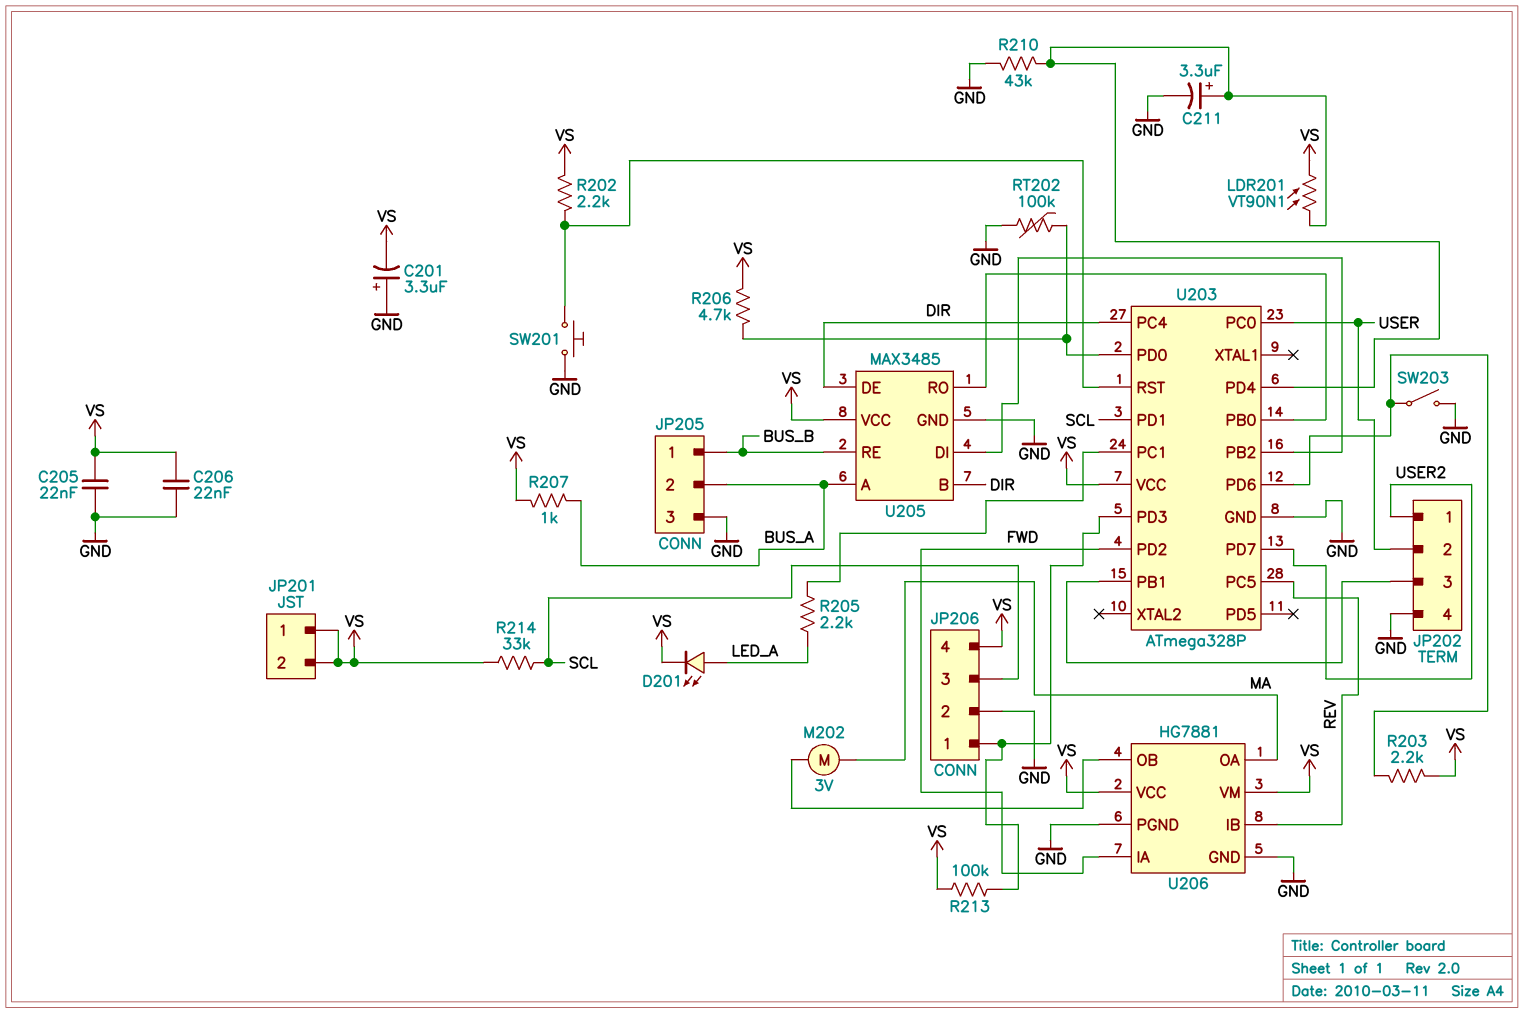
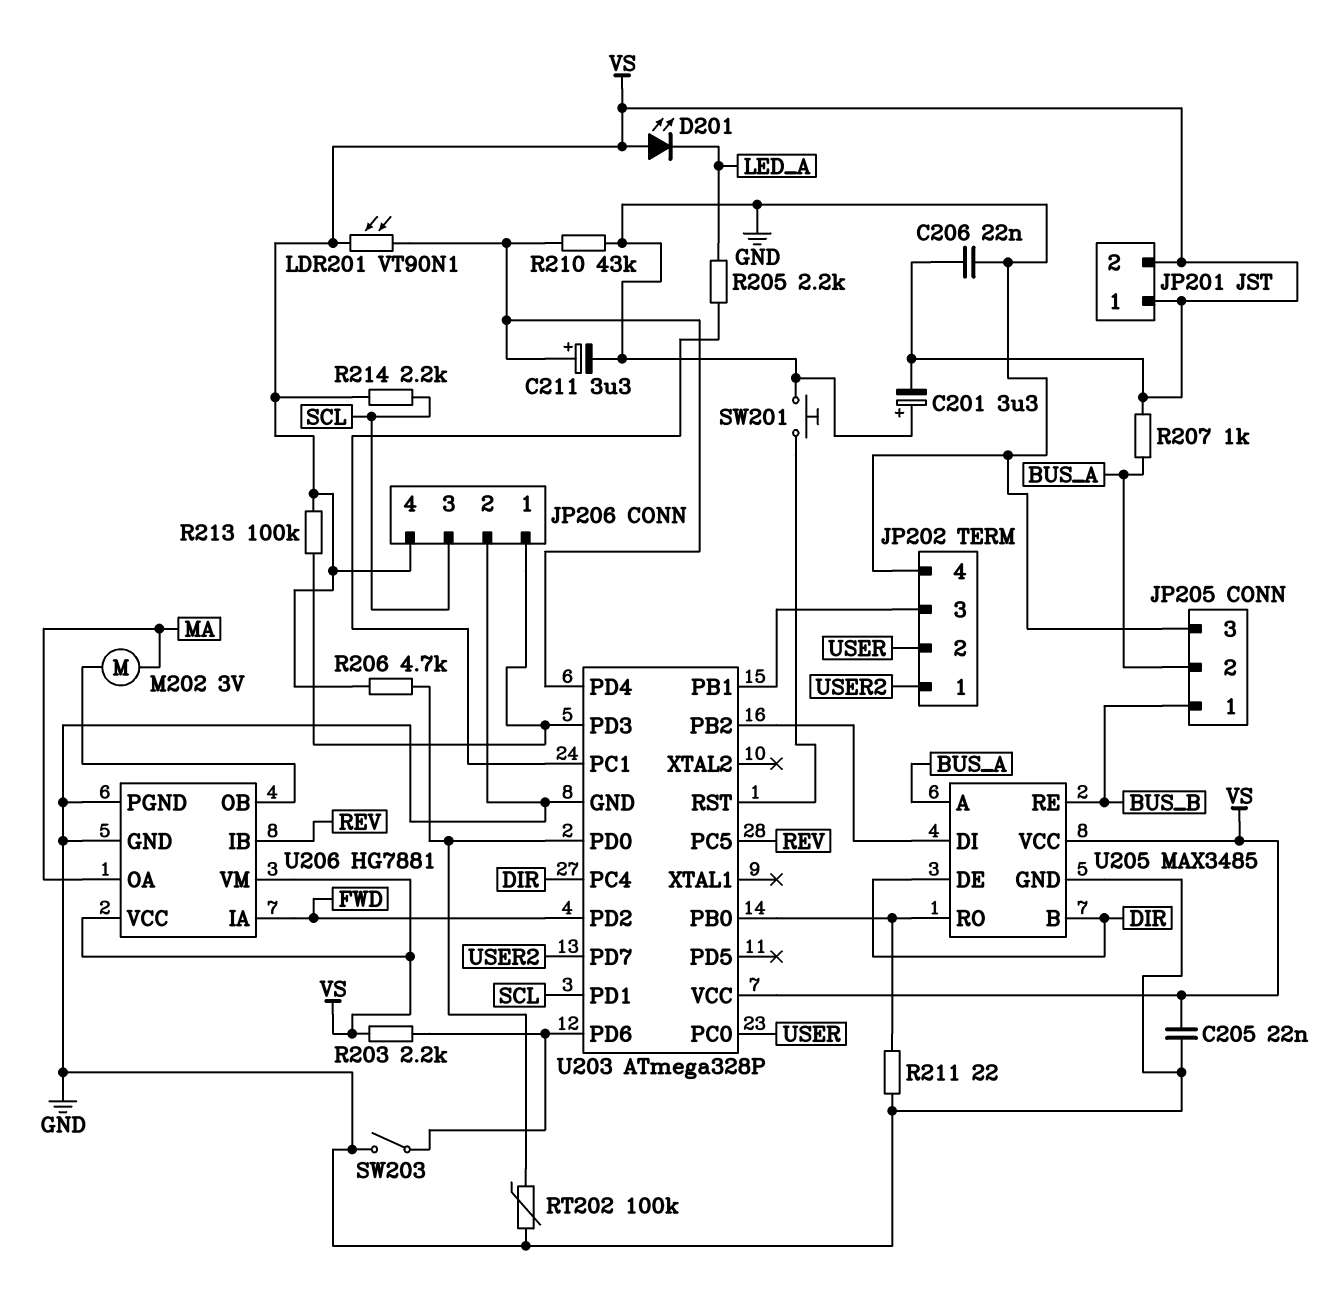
D201: LED (A LED_A, K VS) -> LED (A VS, K LED_A)
R202: 2.2k (U203/RST, VS) -> none
R211: none -> 22 (GND, U203/PB0)
R214: 33k (SCL, VS) -> 2.2k (SCL, VS)

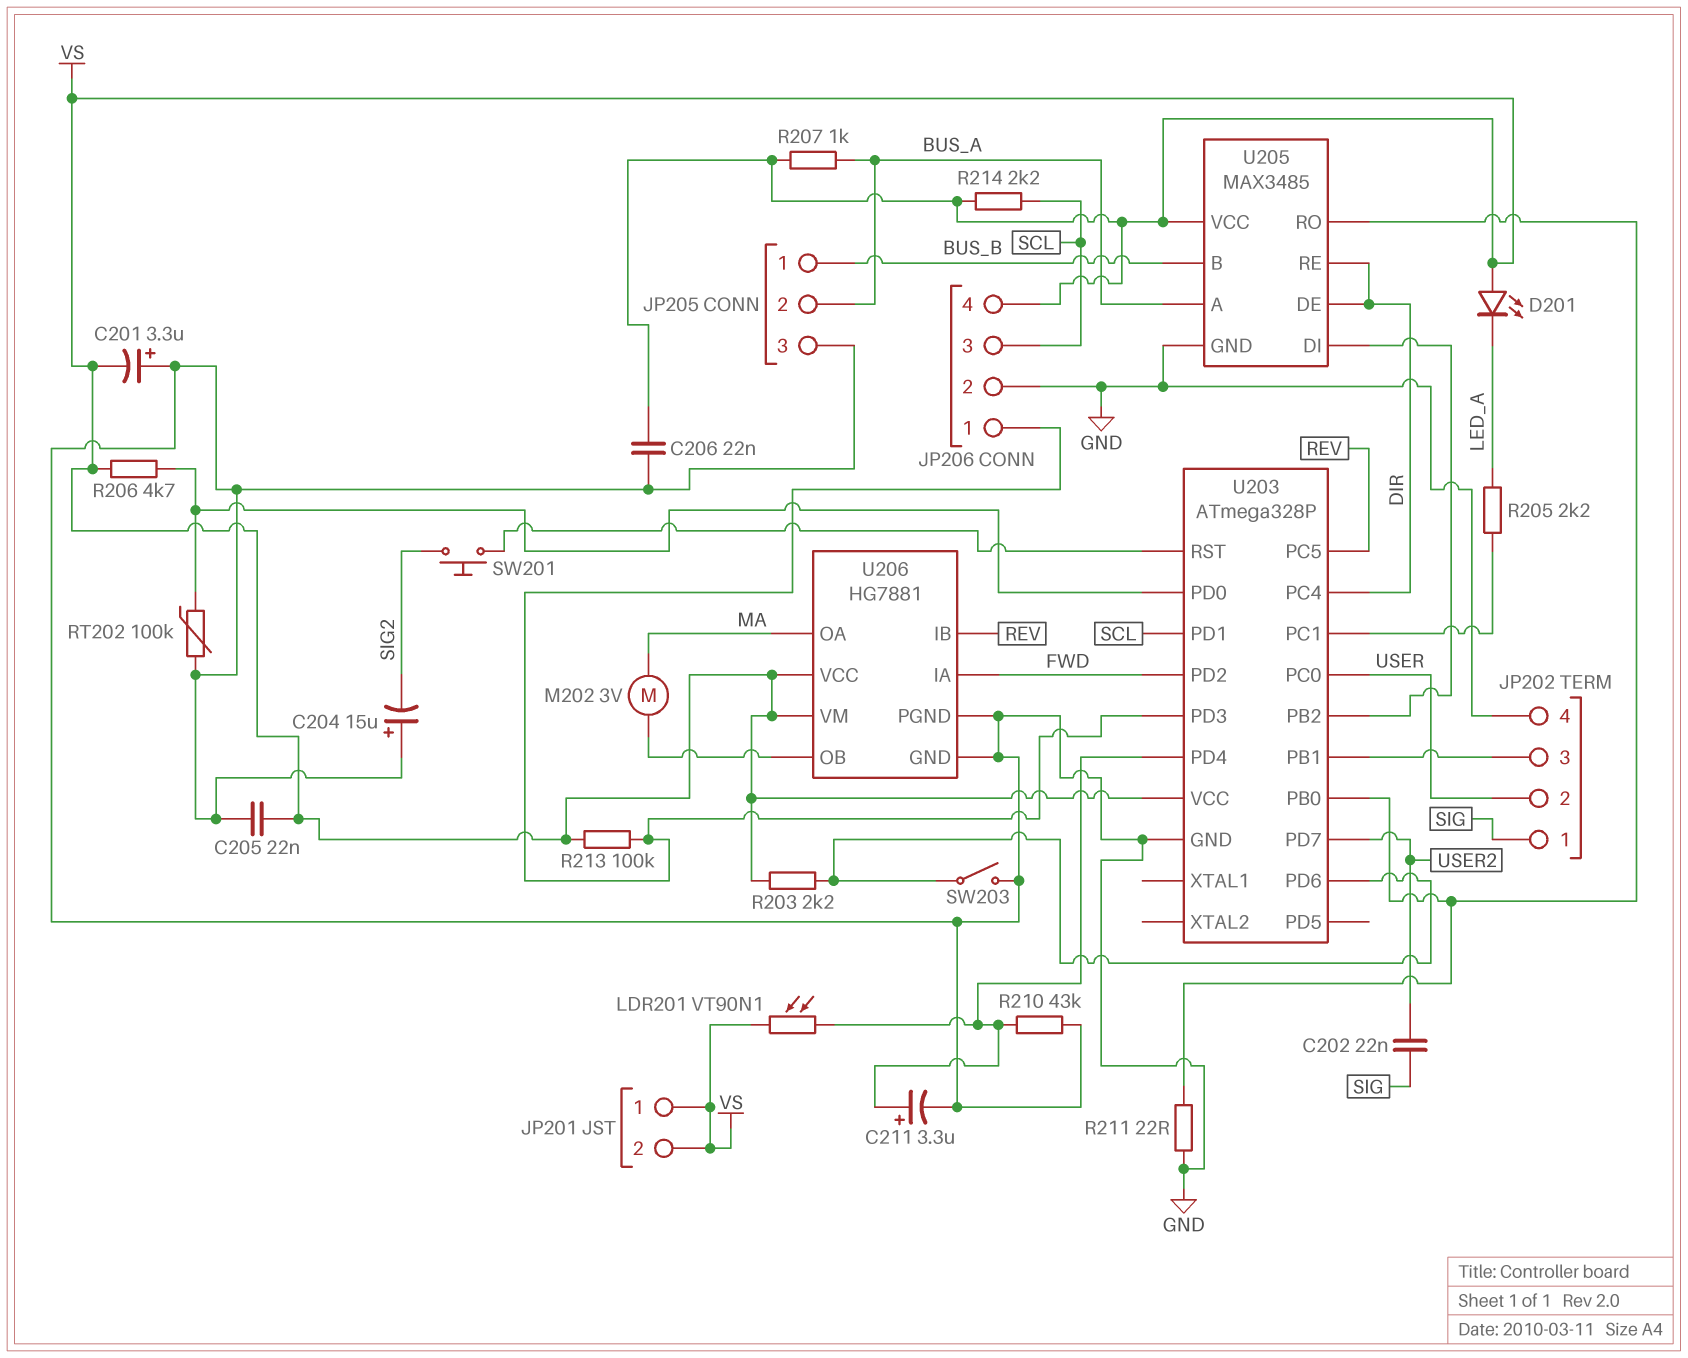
C202: none -> 22nF (SIG, USER2)
C204: none -> 15uF (plus GND, minus SIG2)
JP202 pin 1: USER2 -> SIG
SW201: button (GND, U203/RST) -> button (SIG2, U203/RST)
U205 pin B: DIR -> BUS_B
U205 pin RE: BUS_B -> DIR

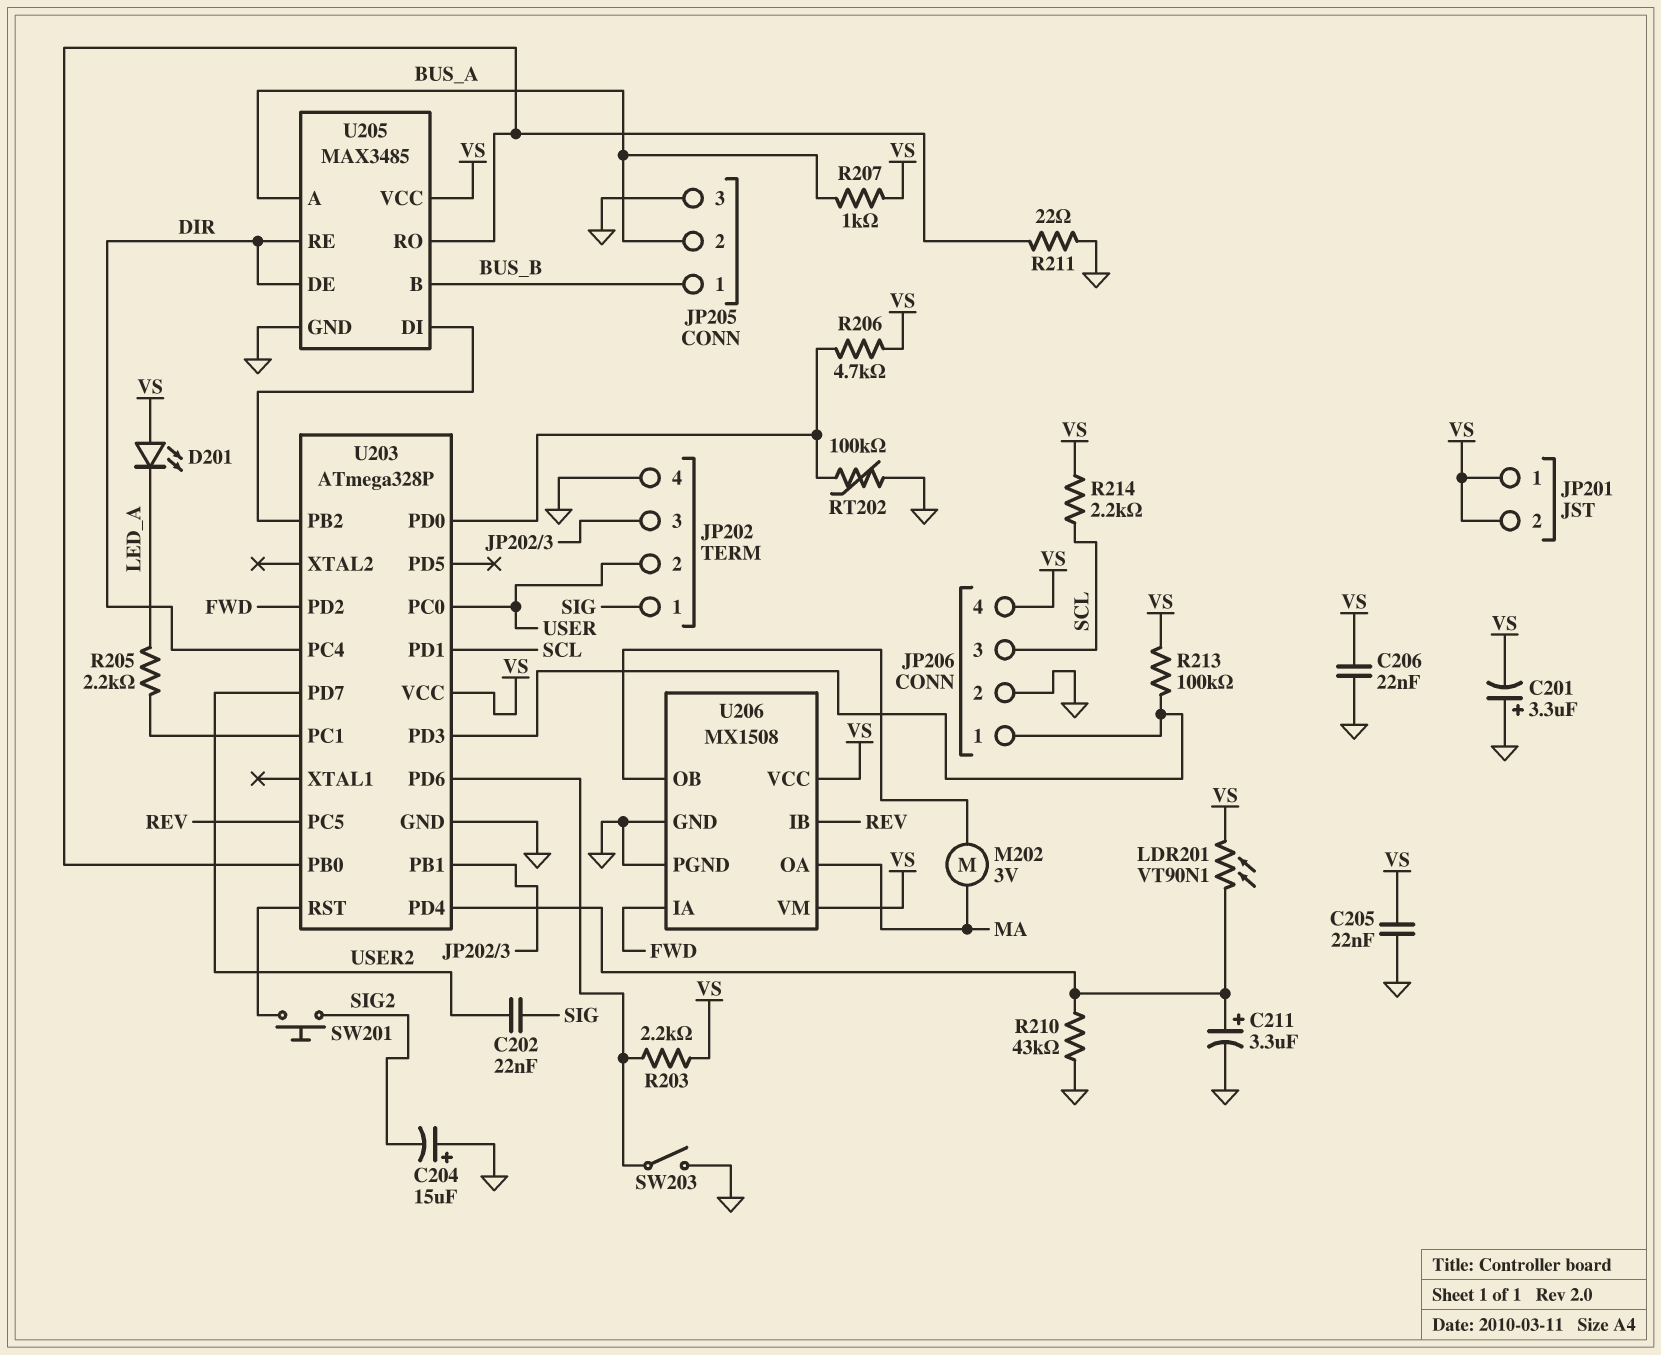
U206: HG7881 -> MX1508

